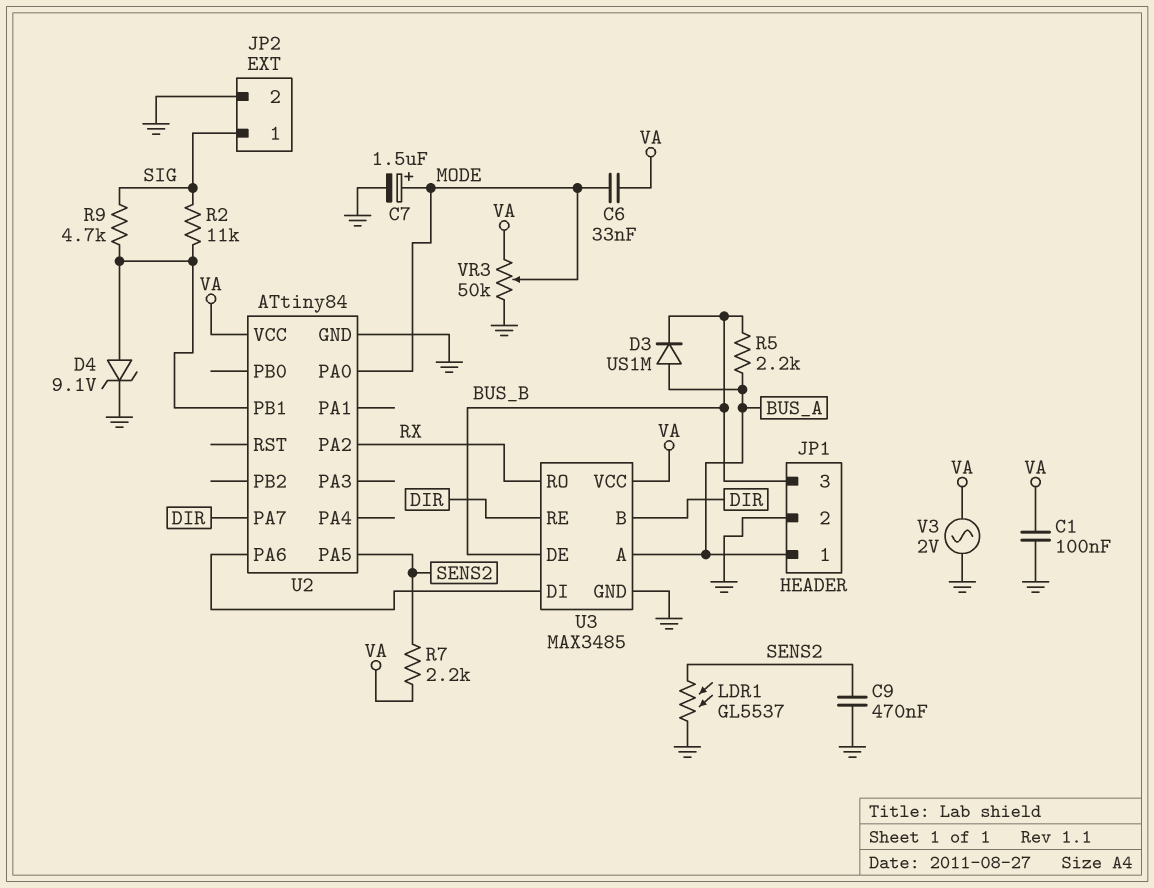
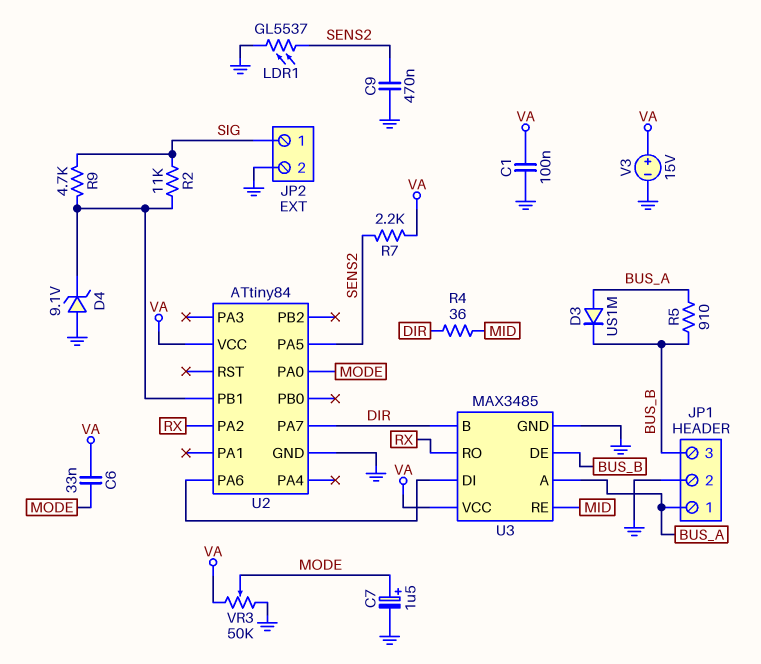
D4: zener 9.1V (A U2/PB1, K GND) -> zener 9.1V (A GND, K U2/PB1)
R4: none -> 36 (DIR, MID)
R5: 2.2k (BUS_A, BUS_B) -> 910 (BUS_A, BUS_B)
U3 pin RE: DIR -> MID
V3: AC 2V (GND, VA) -> 15V (plus VA, minus GND)

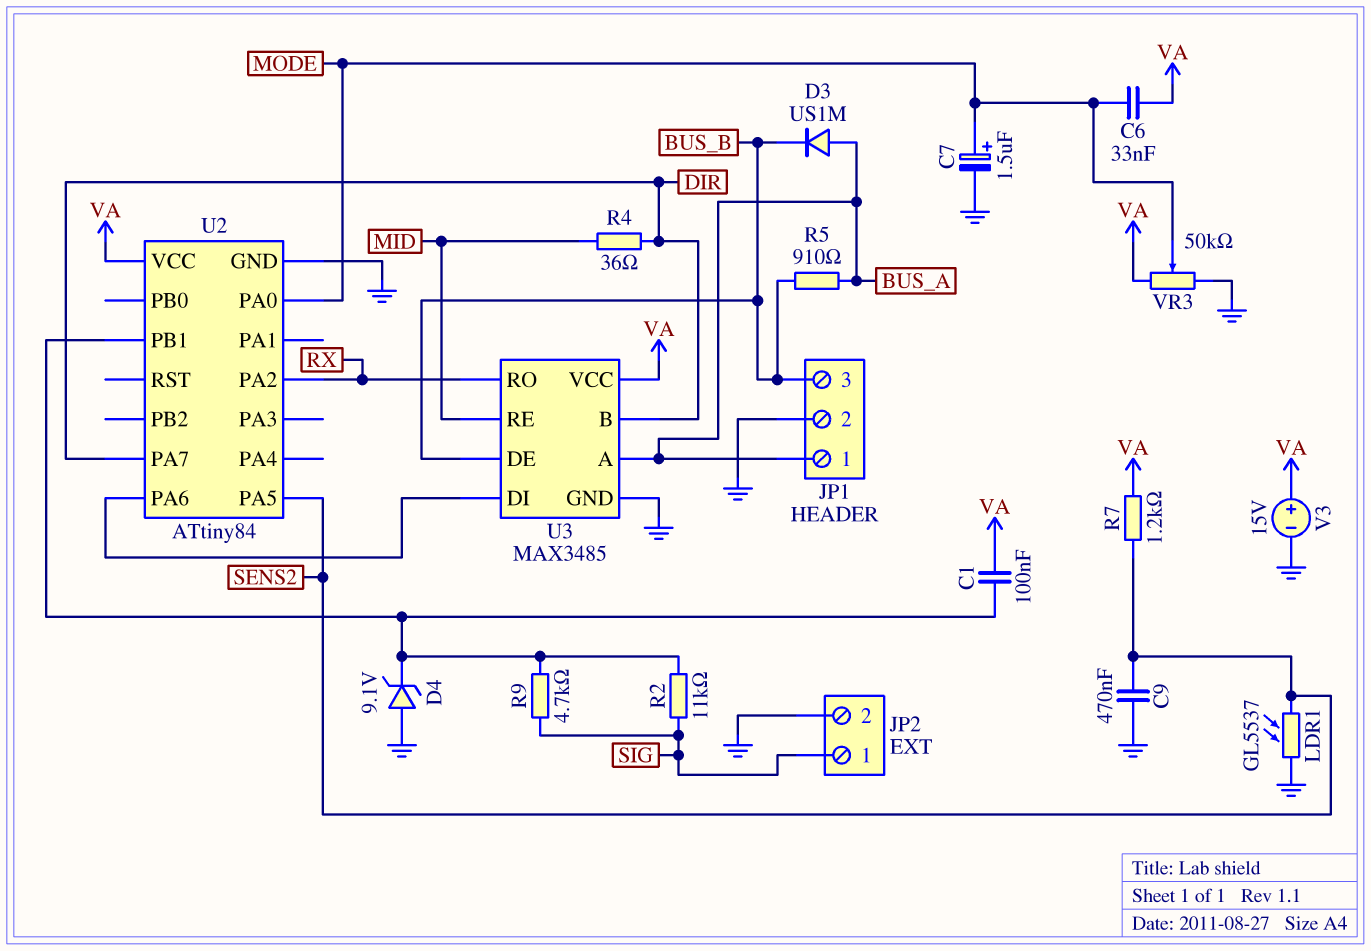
C1: 100nF (GND, VA) -> 100nF (U2/PB1, VA)
R7: 2.2k (SENS2, VA) -> 1.2k (SENS2, VA)

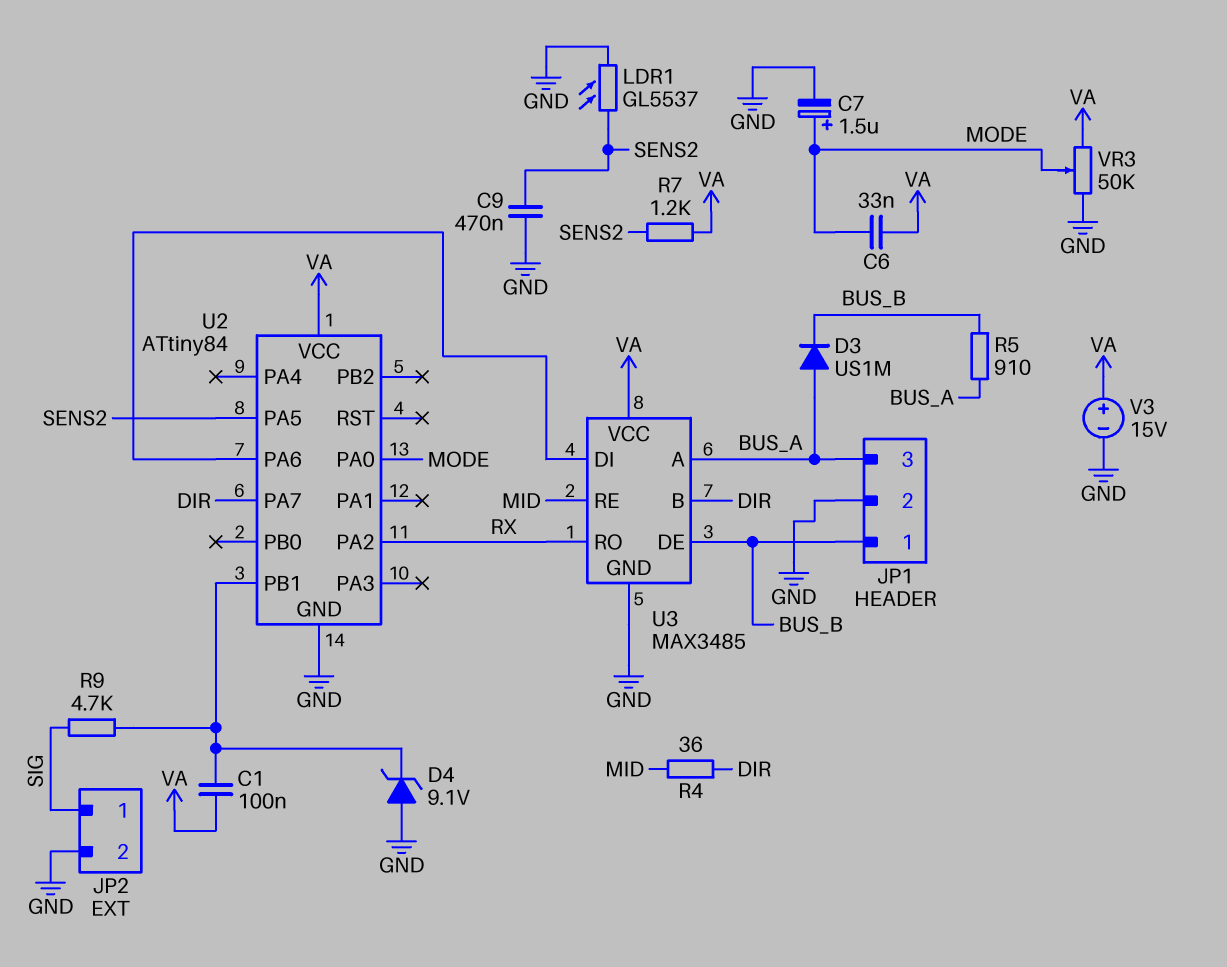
JP1 pin 1: BUS_A -> BUS_B
JP1 pin 3: BUS_B -> BUS_A
R2: 11k (SIG, U2/PB1) -> none

